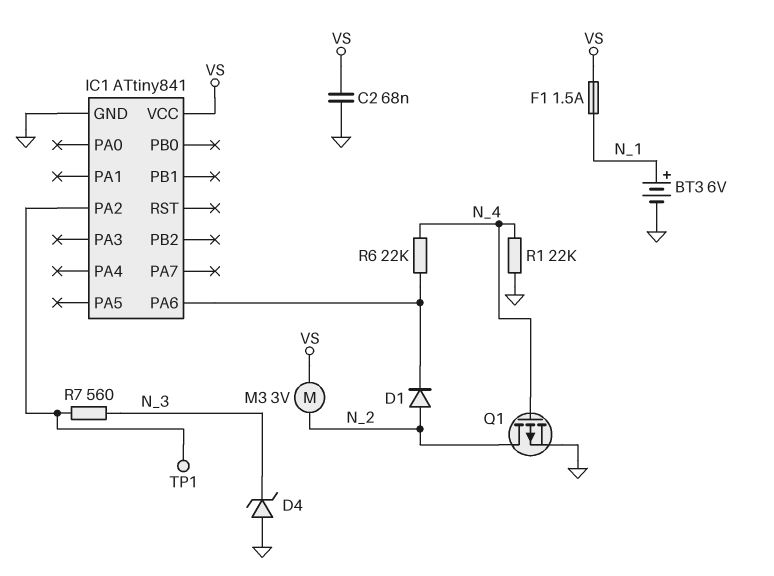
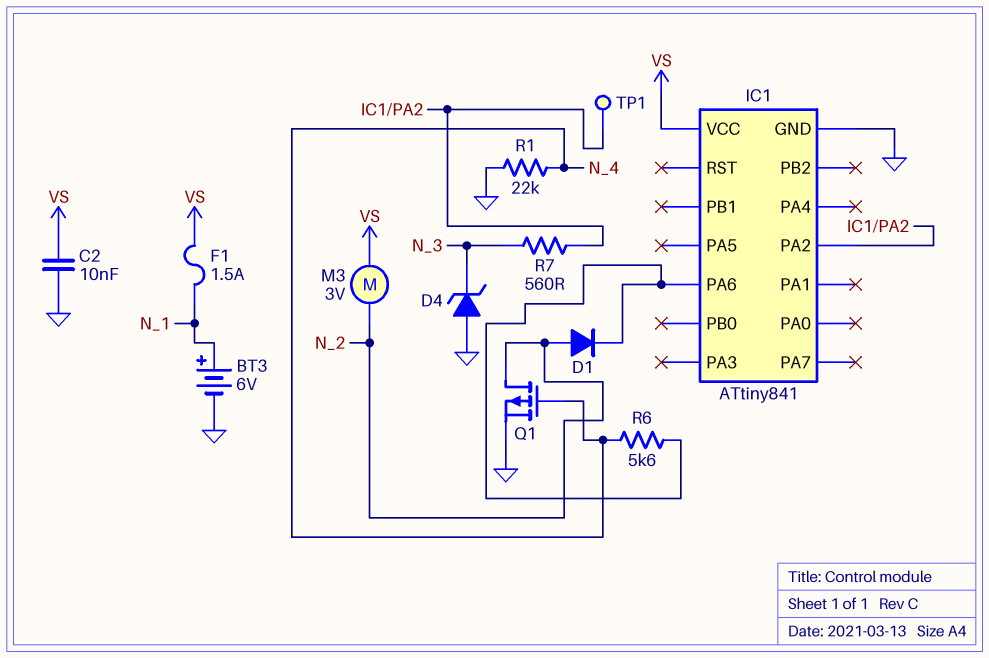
C2: 68nF (GND, VS) -> 10nF (GND, VS)
R6: 22k (IC1/PA6, N_4) -> 5.6k (IC1/PA6, N_4)

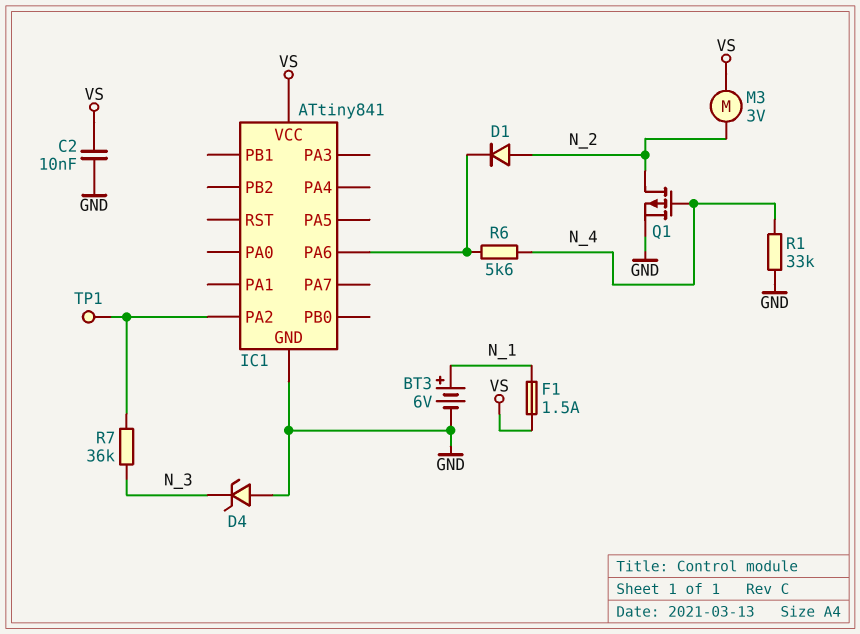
R1: 22k (GND, N_4) -> 33k (GND, N_4)
R7: 560 (IC1/PA2, N_3) -> 36k (IC1/PA2, N_3)

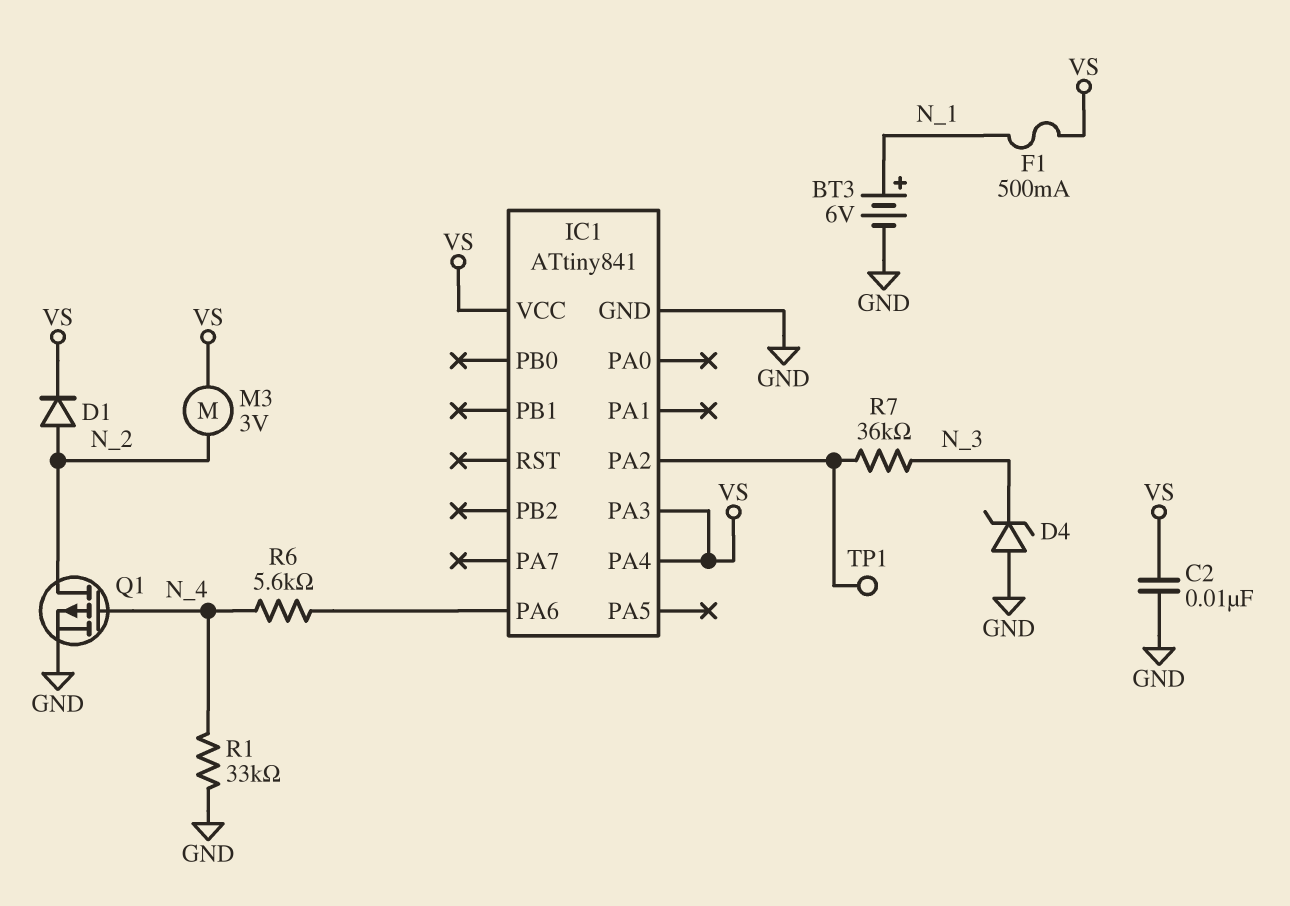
D1: diode (A N_2, K IC1/PA6) -> diode (A N_2, K VS)
F1: 1.5A (N_1, VS) -> 500mA (N_1, VS)
IC1 pin PA3: none -> VS
IC1 pin PA4: none -> VS

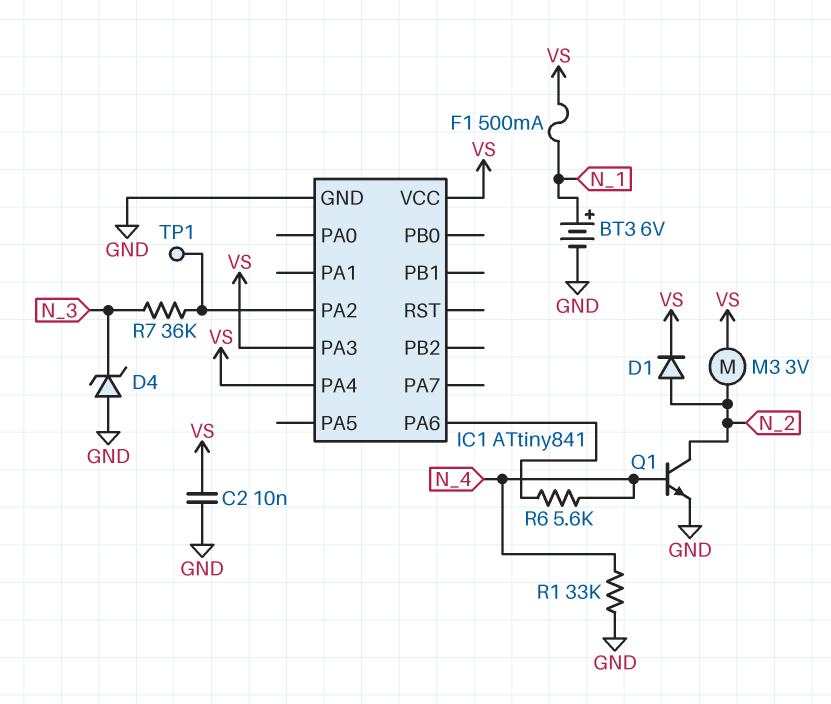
Q1: PMOS (G N_4, D N_2, S GND) -> NPN (B N_4, C N_2, E GND)

